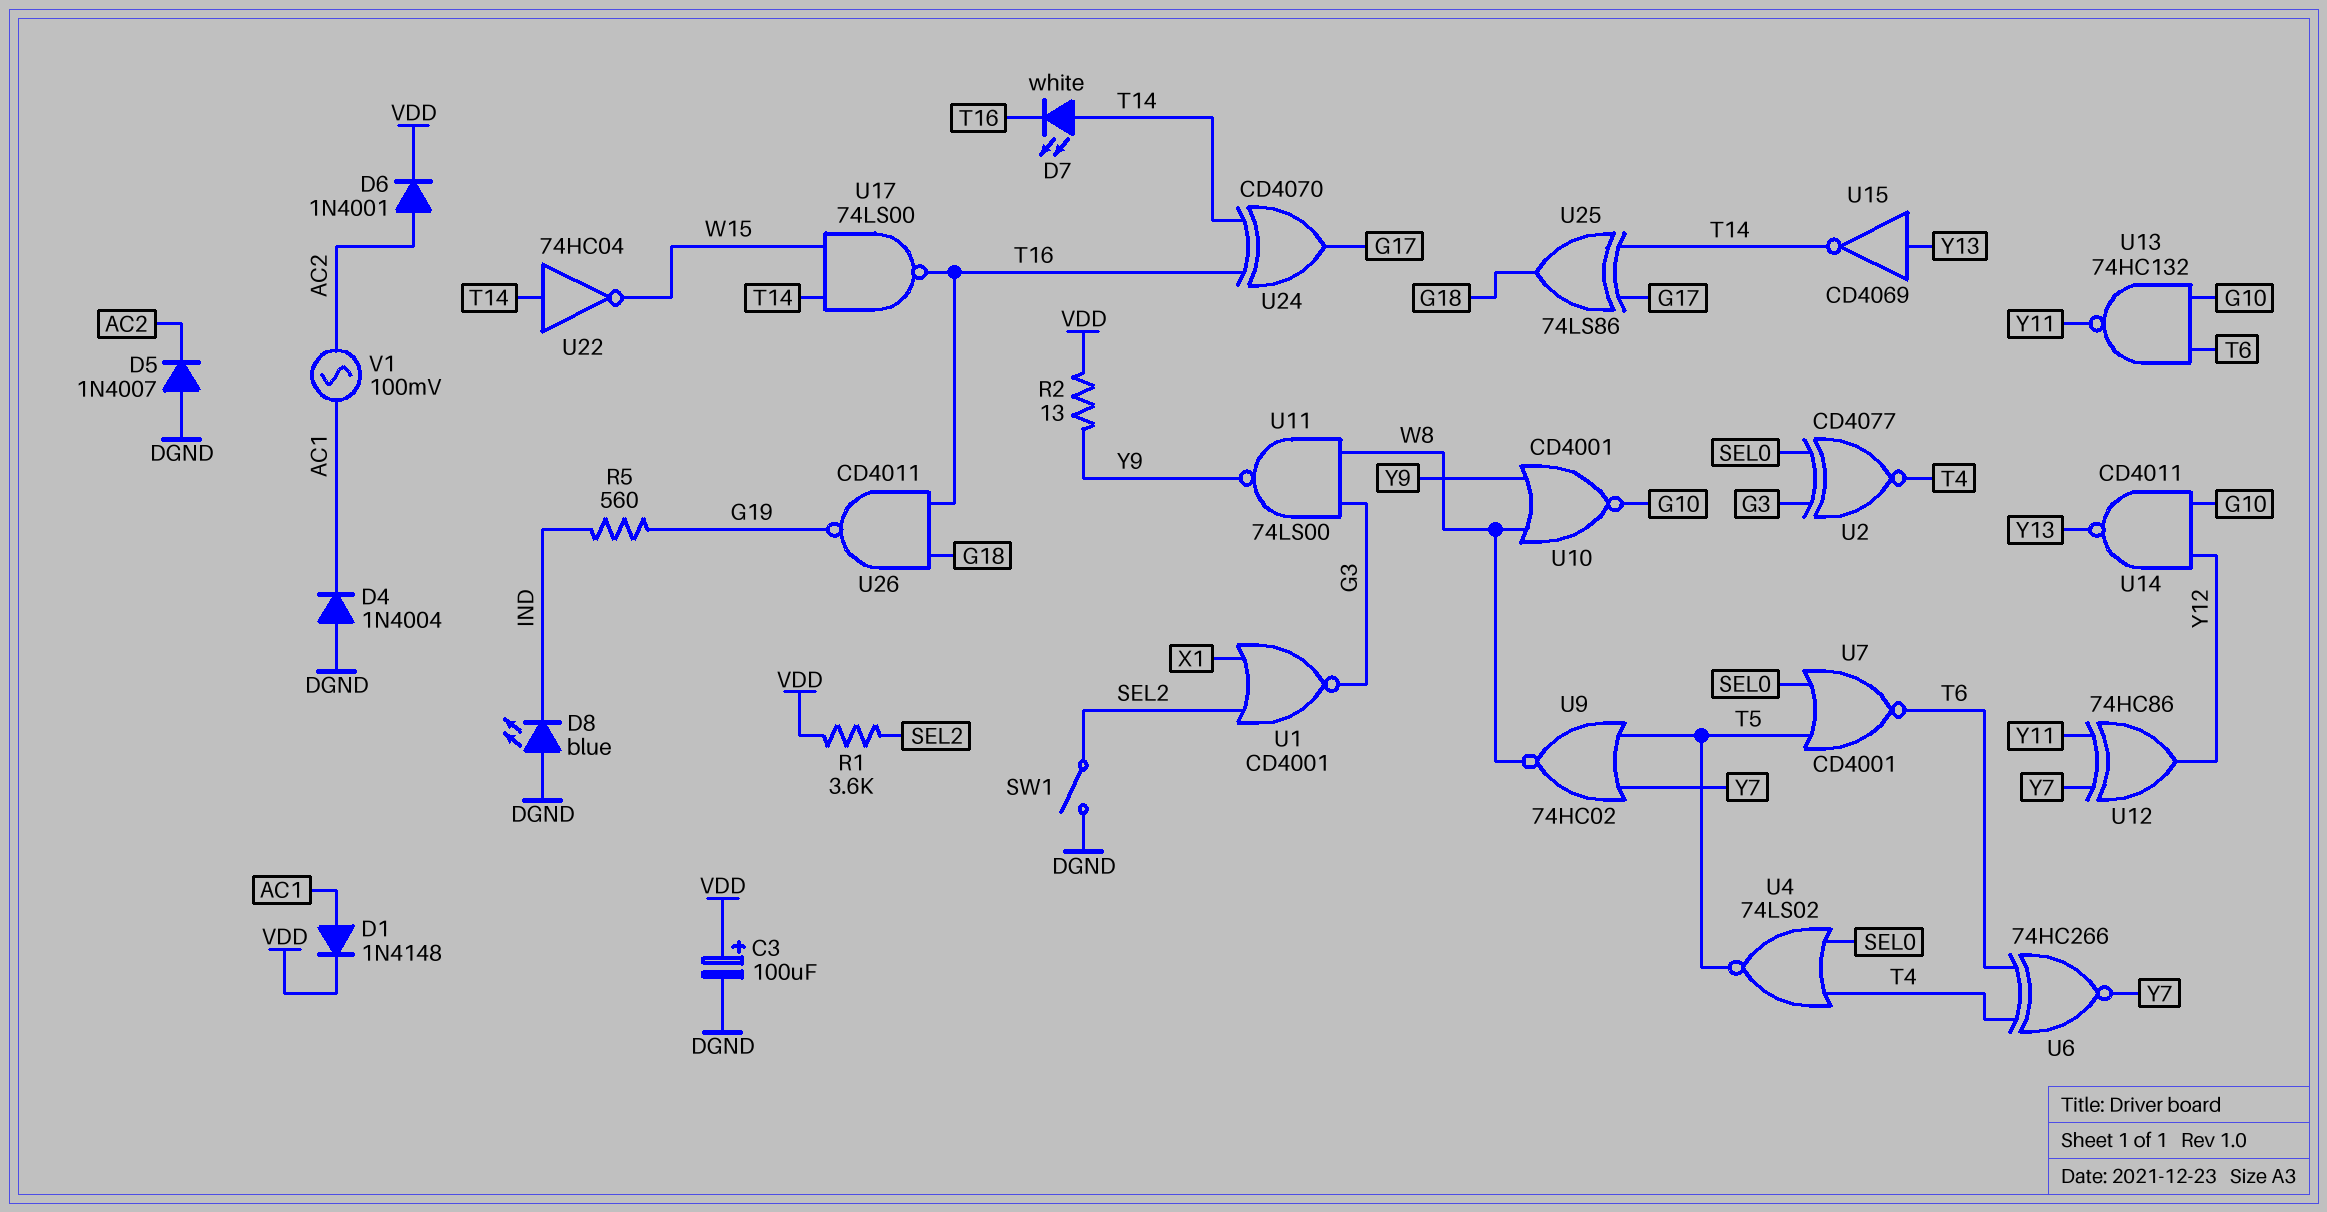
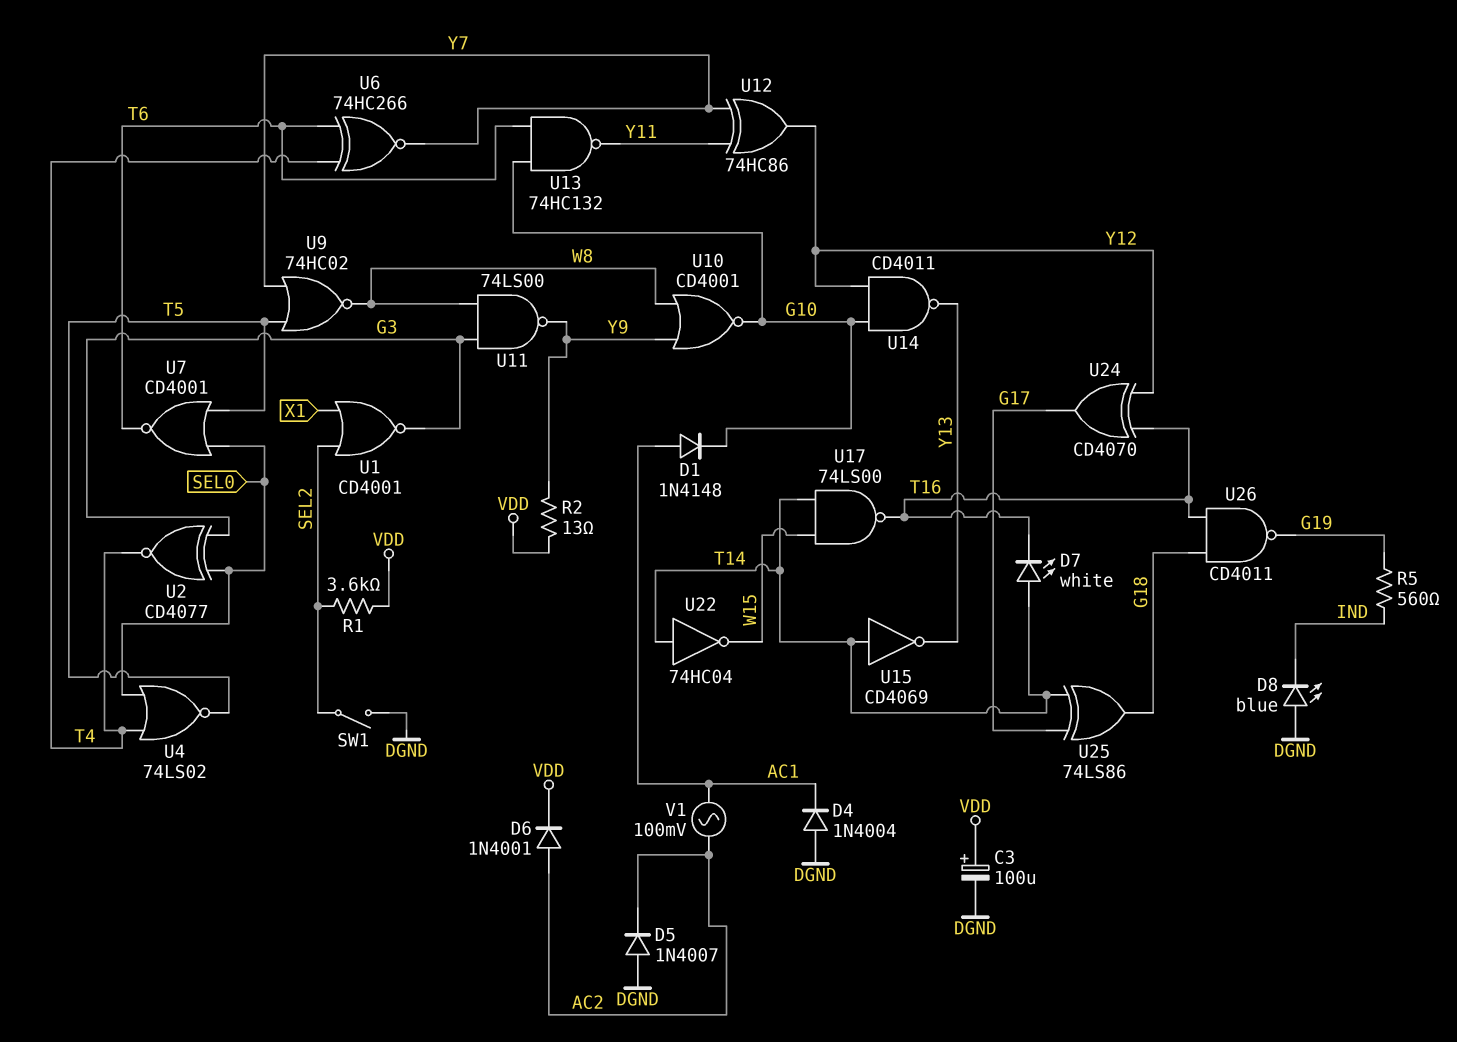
D1: diode 1N4148 (A AC1, K VDD) -> diode 1N4148 (A AC1, K G10)
U15: NOT CD4069 (in Y13, out T14) -> NOT CD4069 (in T14, out Y13)
U24: XOR CD4070 (in T14, in T16, out G17) -> XOR CD4070 (in T16, in Y12, out G17)

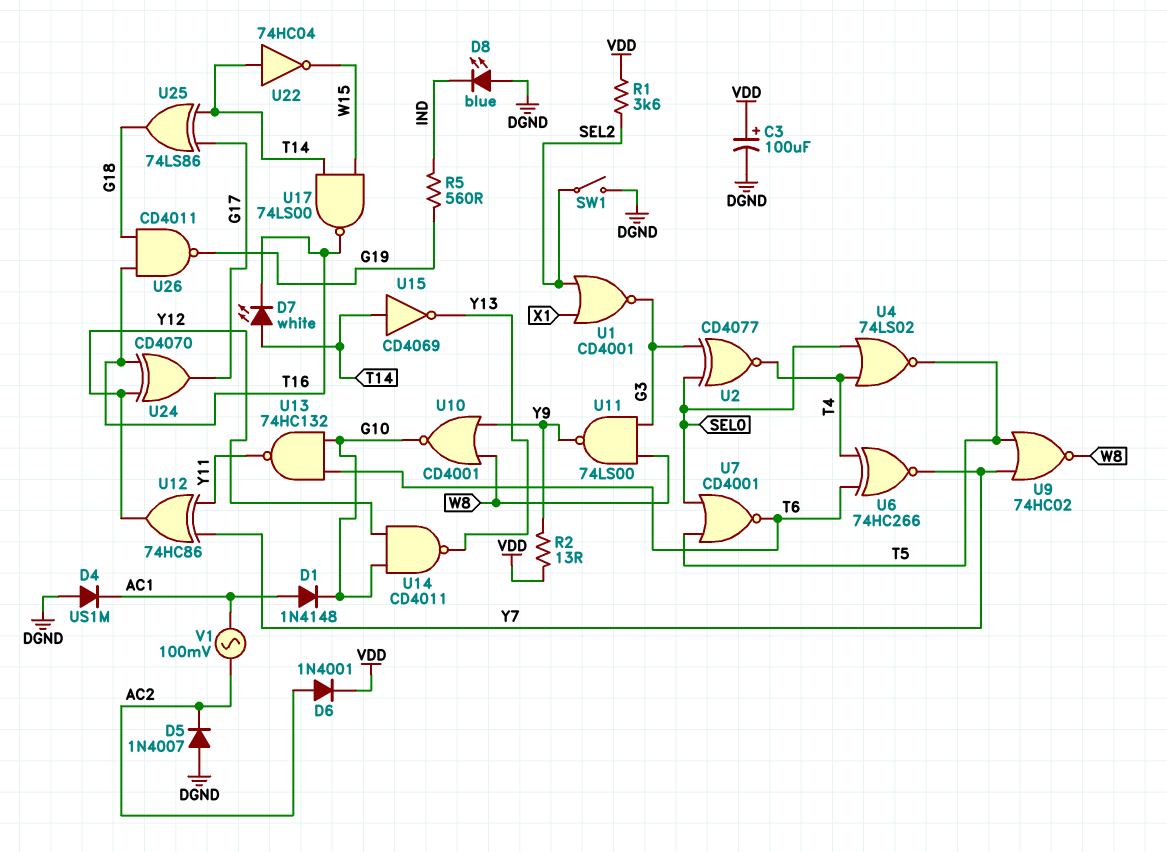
D4: diode 1N4004 (A DGND, K AC1) -> diode US1M (A DGND, K AC1)

